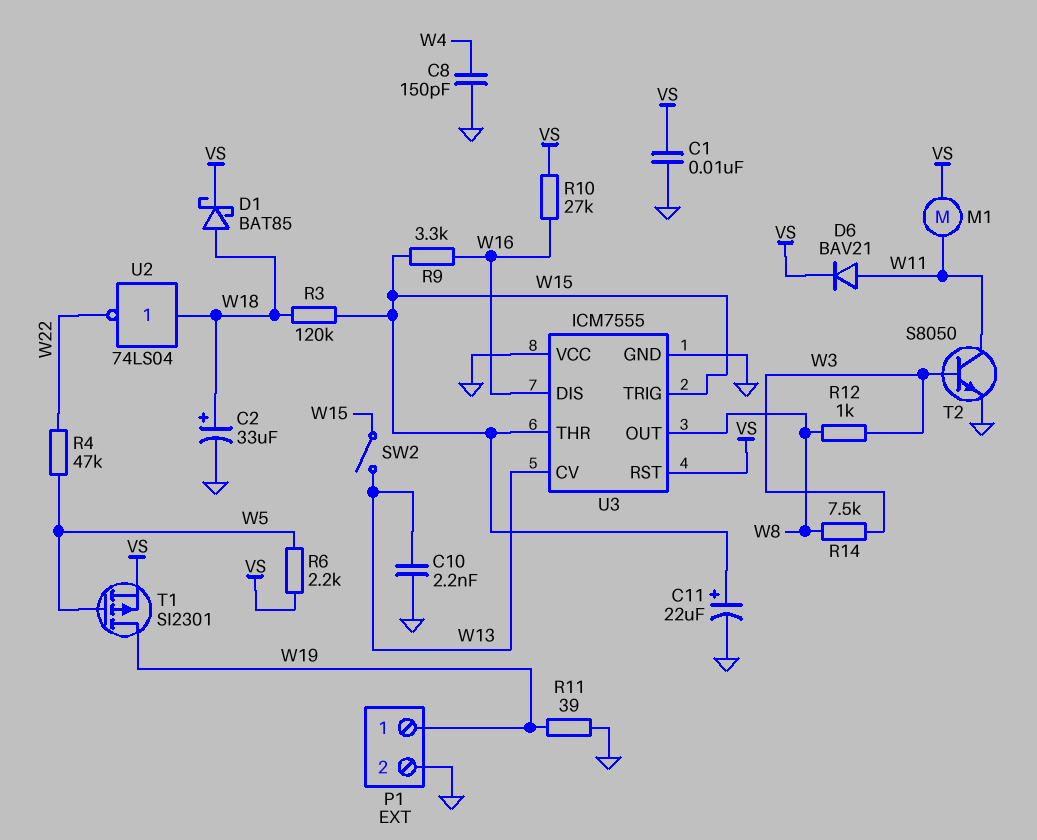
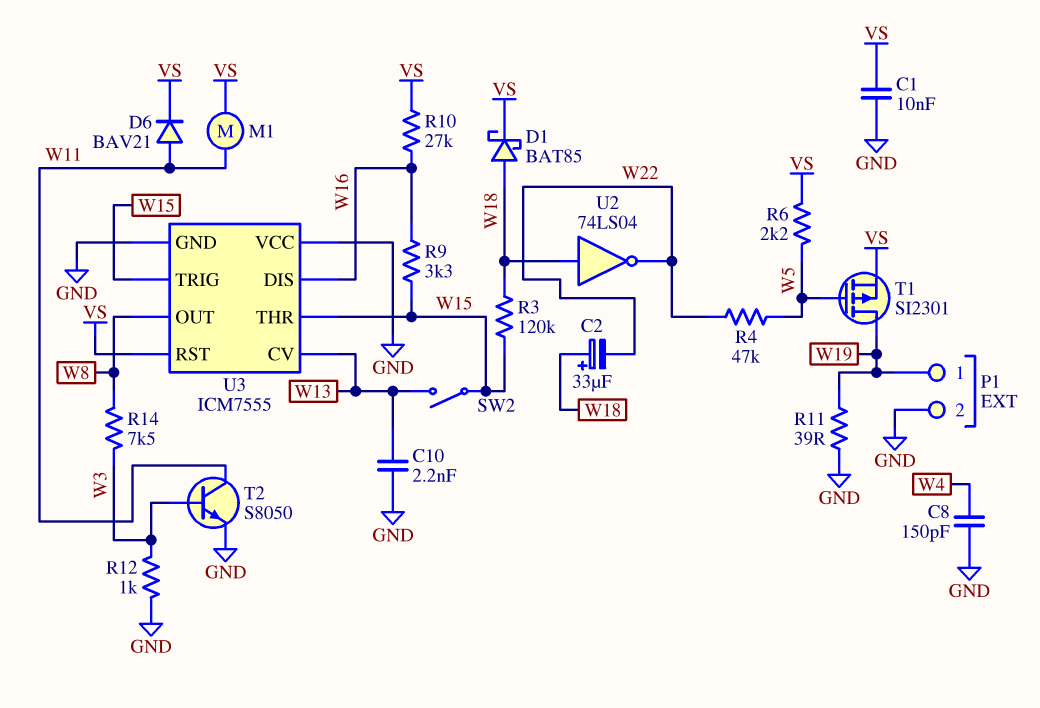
C2: 33uF (plus W18, minus GND) -> 33uF (plus W18, minus W22)
C11: 22uF (plus W15, minus GND) -> none
R12: 1k (W3, W8) -> 1k (GND, W3)

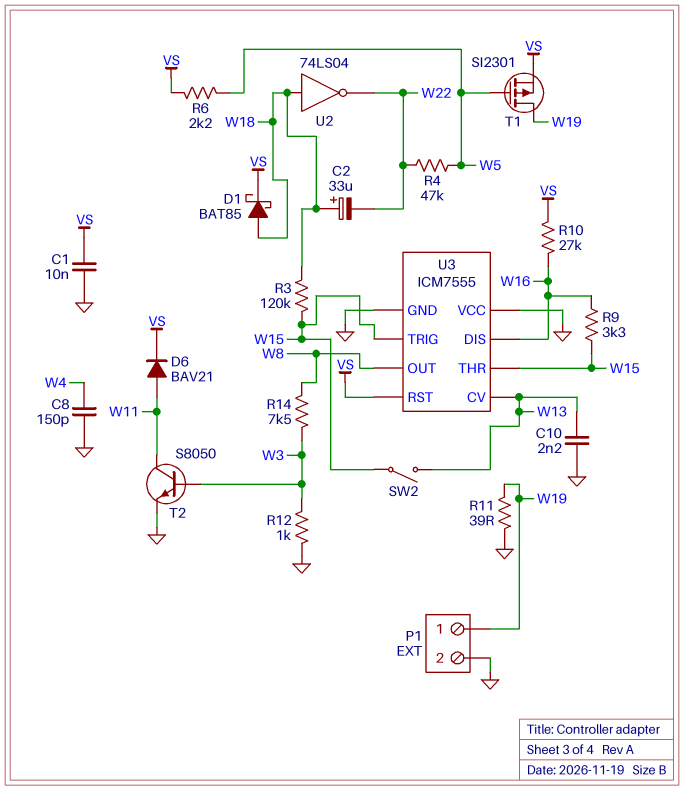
M1: motor (VS, W11) -> none

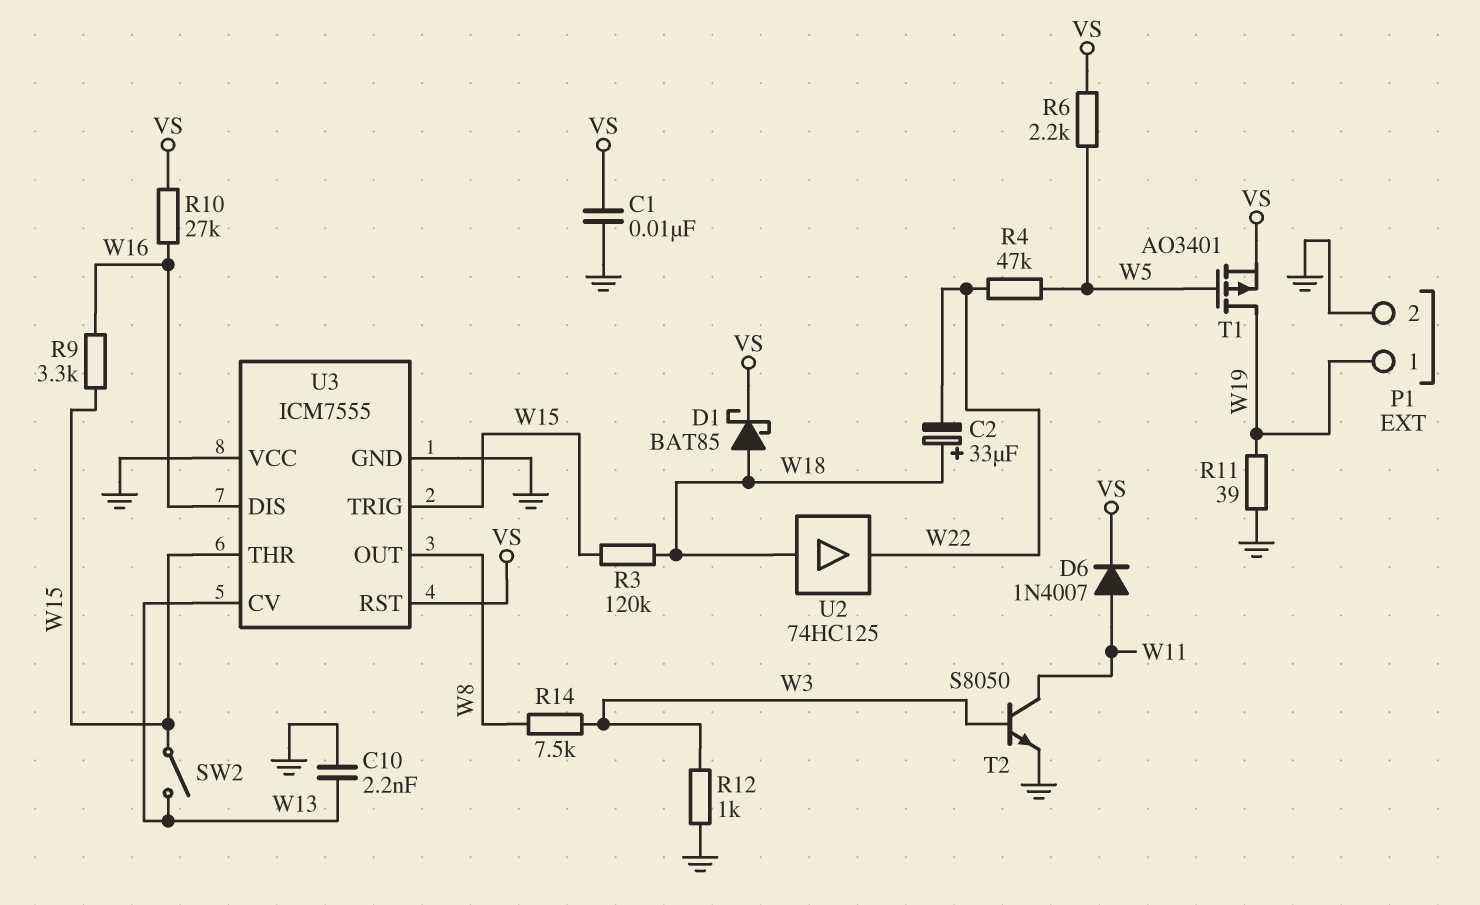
C8: 150pF (GND, W4) -> none
D6: diode BAV21 (A W11, K VS) -> diode 1N4007 (A W11, K VS)
T1: PMOS SI2301 (G W5, D W19, S VS) -> PMOS AO3401 (G W5, D W19, S VS)
U2: NOT 74LS04 (in W18, out W22) -> buffer 74HC125 (in W18, out W22)

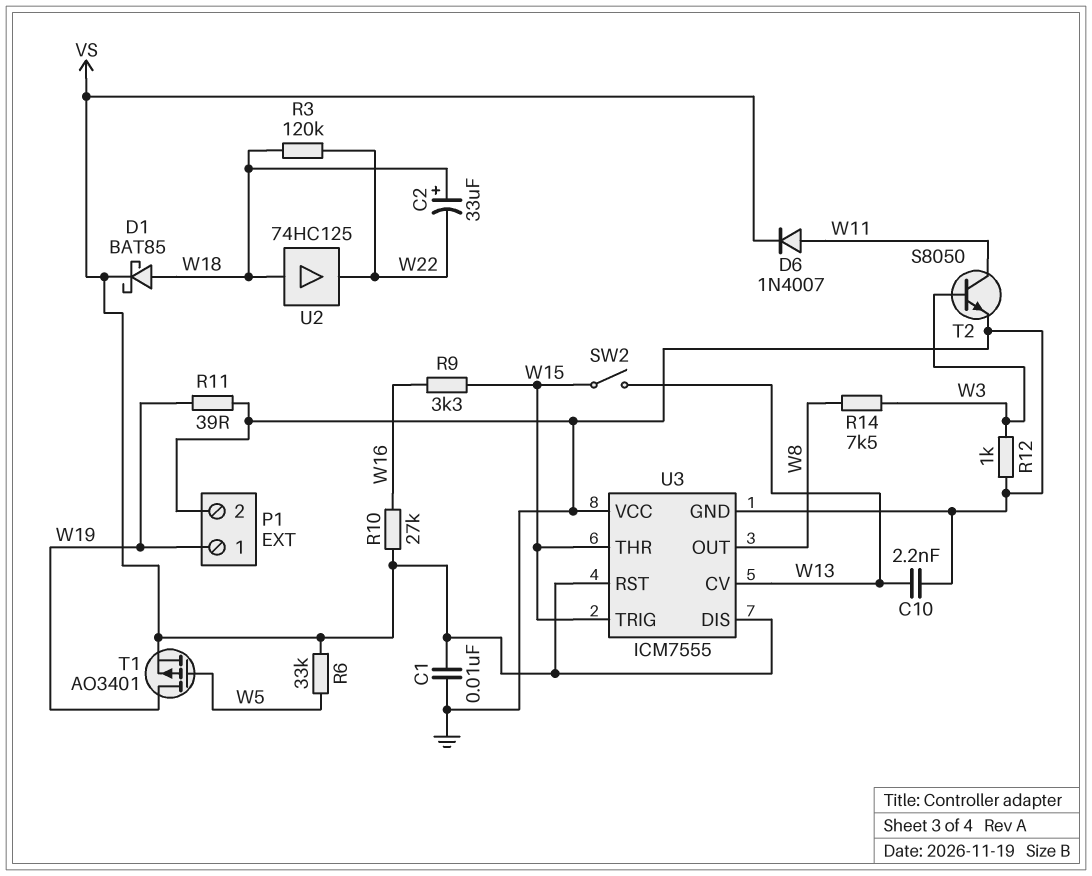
R3: 120k (W15, W18) -> 120k (W18, W22)
R4: 47k (W5, W22) -> none
R6: 2.2k (VS, W5) -> 33k (VS, W5)
U3 pin DIS: W16 -> VS

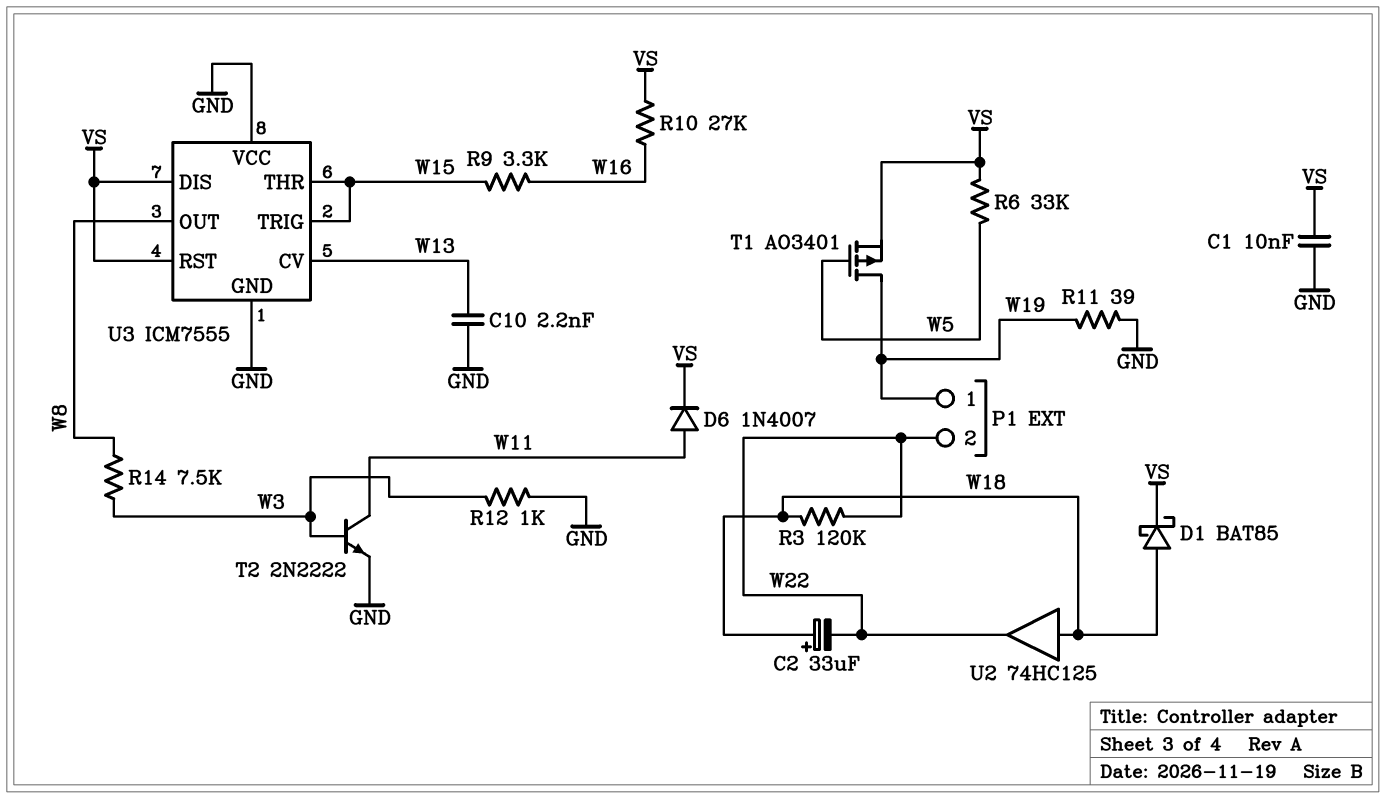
P1 pin 2: GND -> W22
SW2: switch (W13, W15) -> none
T2: NPN S8050 (B W3, C W11, E GND) -> NPN 2N2222 (B W3, C W11, E GND)

